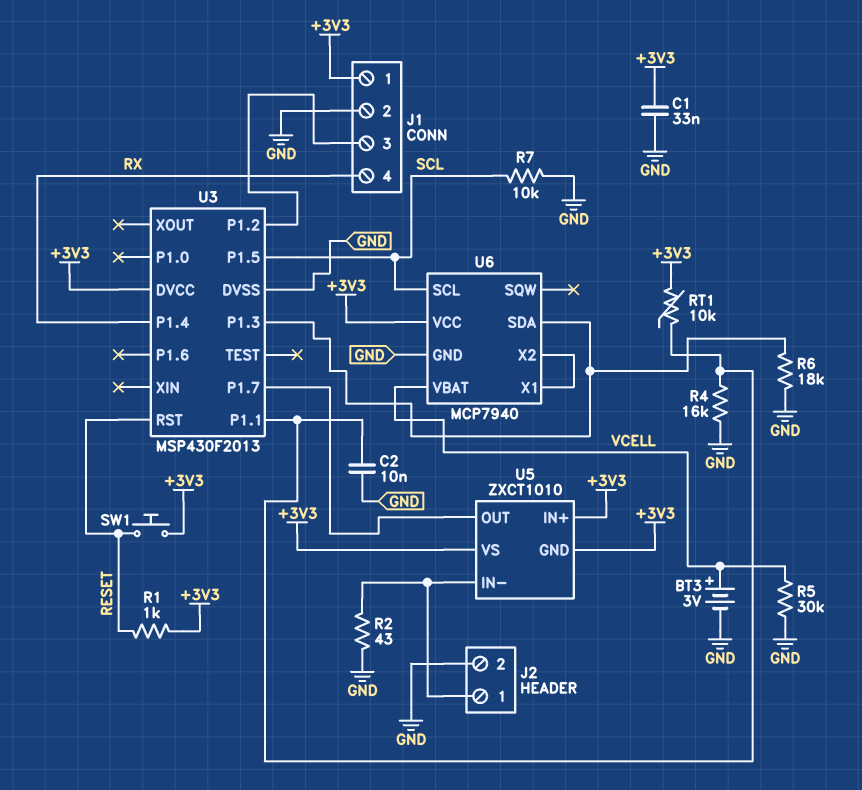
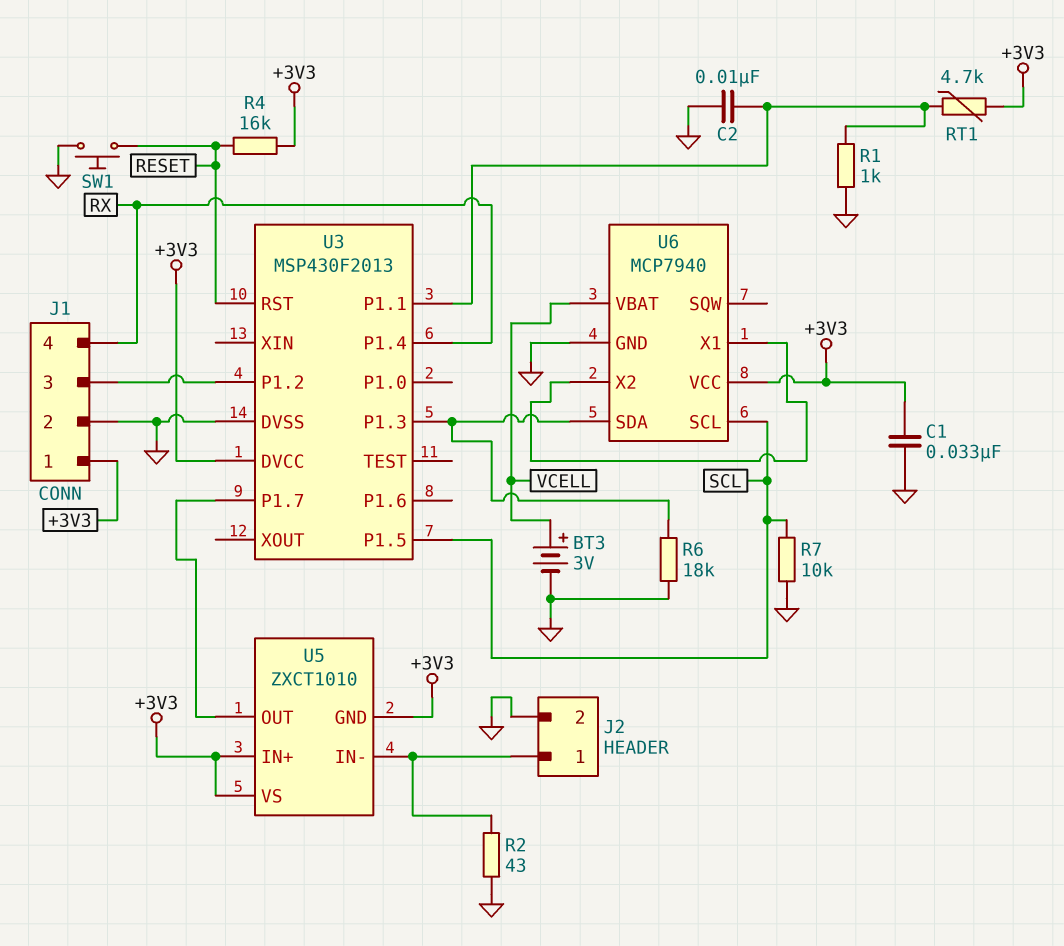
R1: 1k (+3V3, RESET) -> 1k (GND, U3/P1.1)
R4: 16k (GND, U3/P1.1) -> 16k (+3V3, RESET)
R5: 30k (GND, VCELL) -> none
RT1: 10k (+3V3, U3/P1.1) -> 4.7k (+3V3, U3/P1.1)
SW1: button (+3V3, RESET) -> button (GND, RESET)

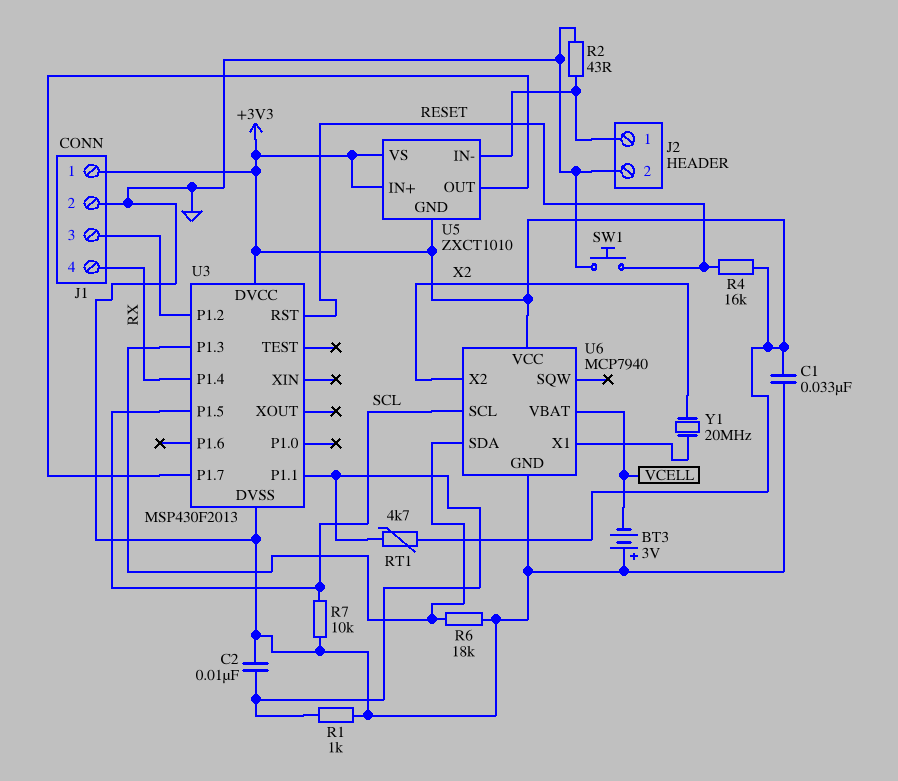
BT3: 3V (plus VCELL, minus GND) -> 3V (plus GND, minus VCELL)
U6 pin X2: U6/X1 -> X2
Y1: none -> 20MHz (U6/X1, X2)

